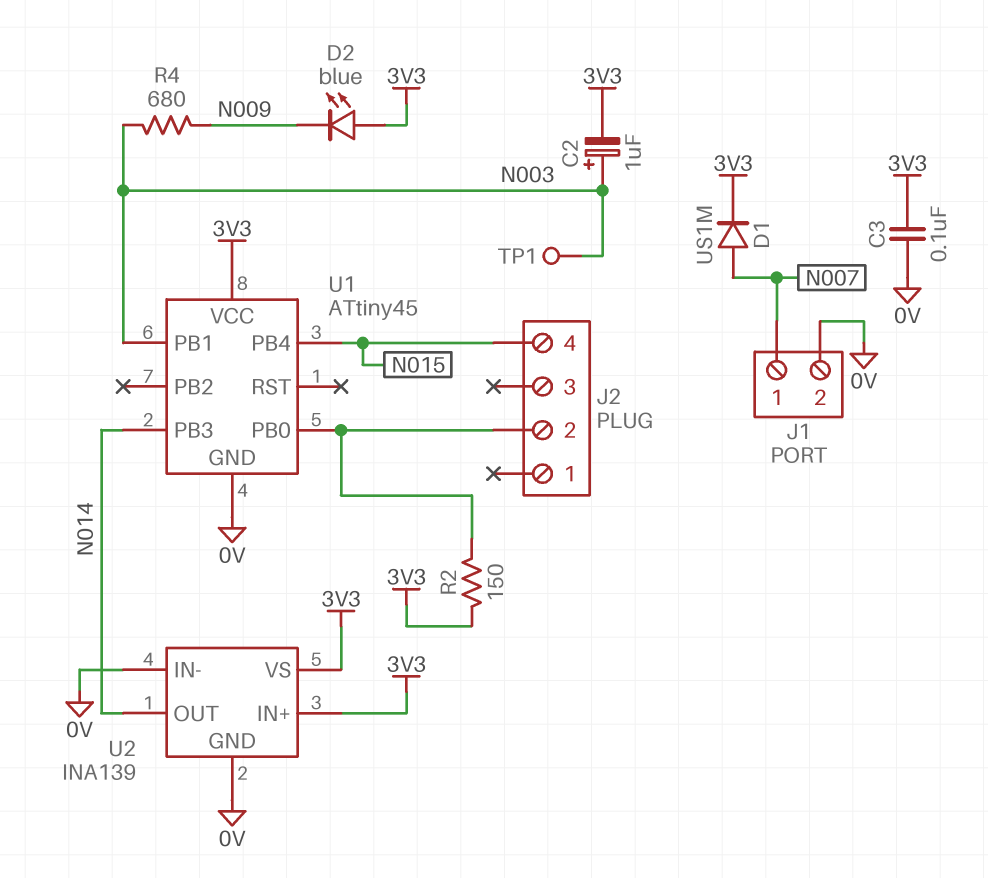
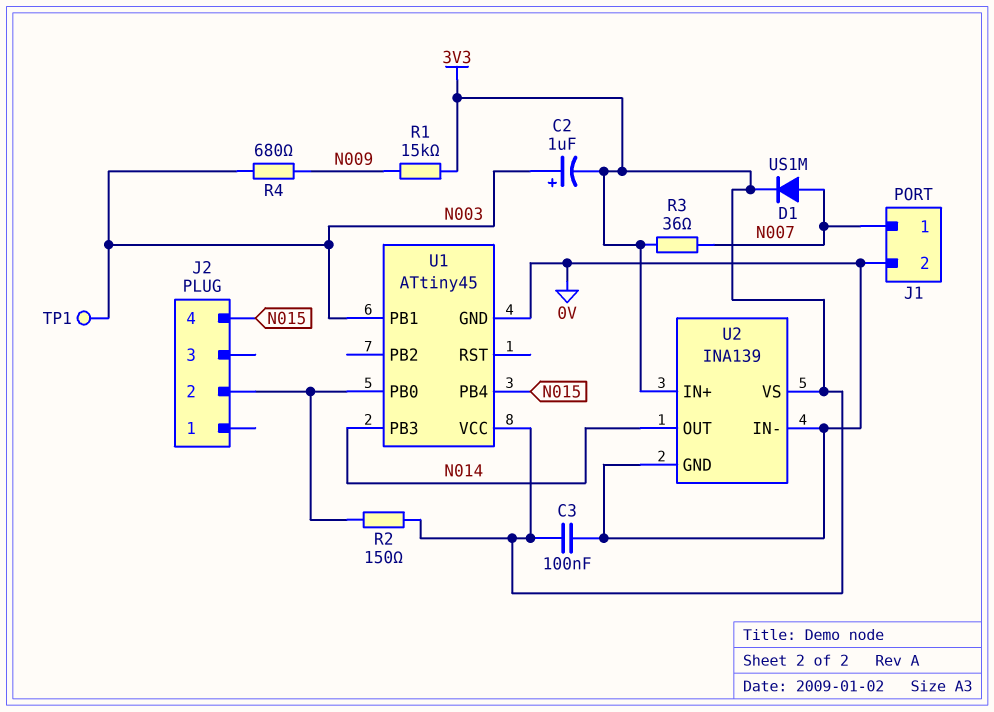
D2: LED blue (A 3V3, K N009) -> none
R1: none -> 15k (3V3, N009)
R3: none -> 36 (3V3, N007)

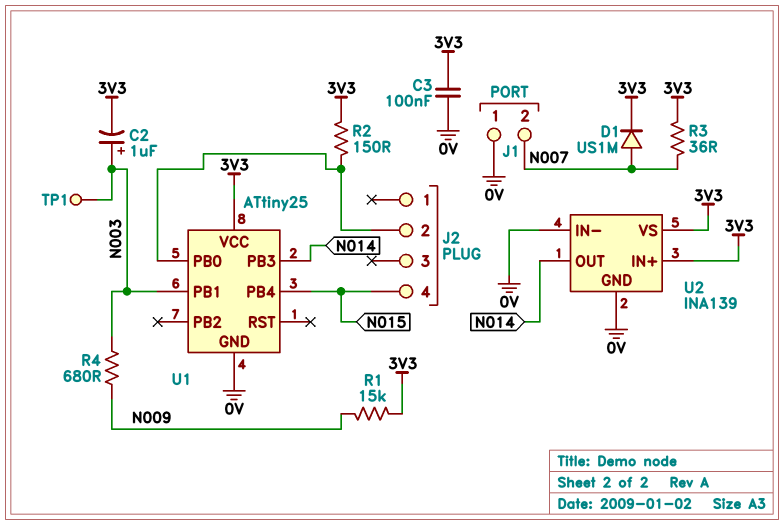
J1 pin 1: N007 -> 0V
J1 pin 2: 0V -> N007
U1: ATtiny45 -> ATtiny25

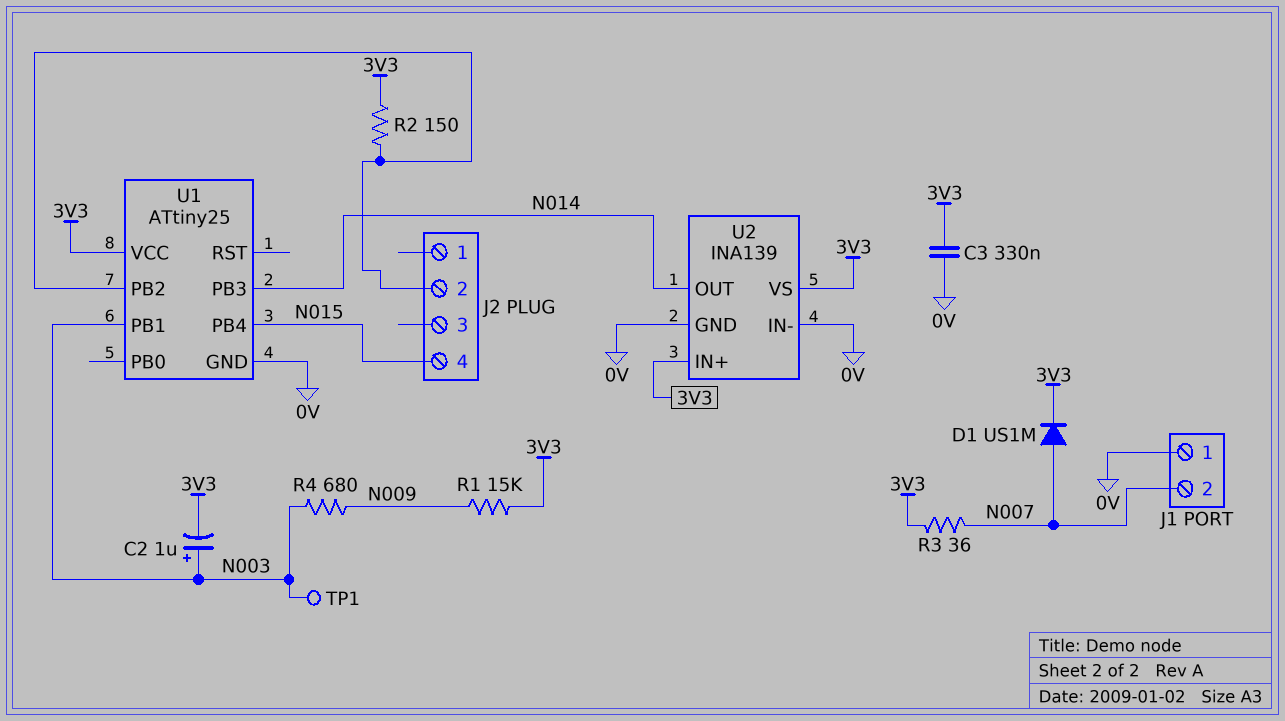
C3: 100nF (0V, 3V3) -> 330nF (0V, 3V3)
U1 pin PB0: J2/2 -> none
U1 pin PB2: none -> J2/2

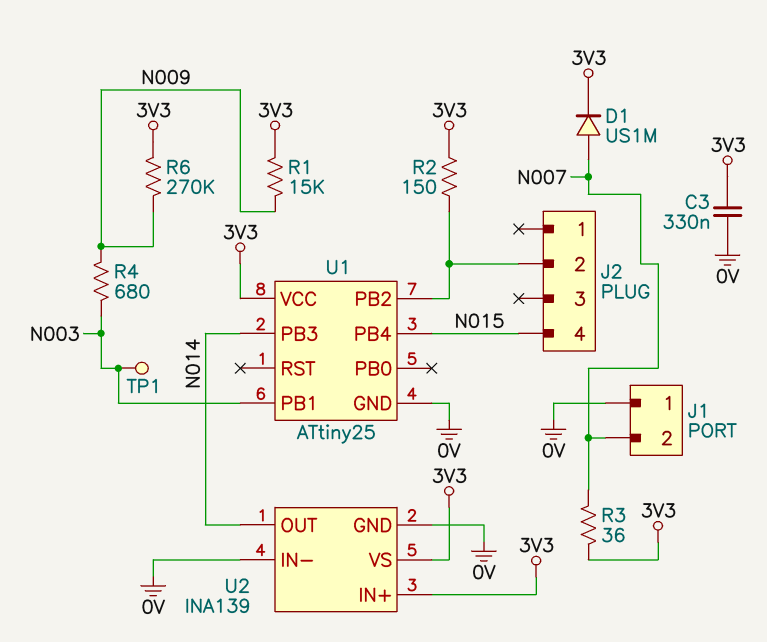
C2: 1uF (plus N003, minus 3V3) -> none
R6: none -> 270k (3V3, N009)

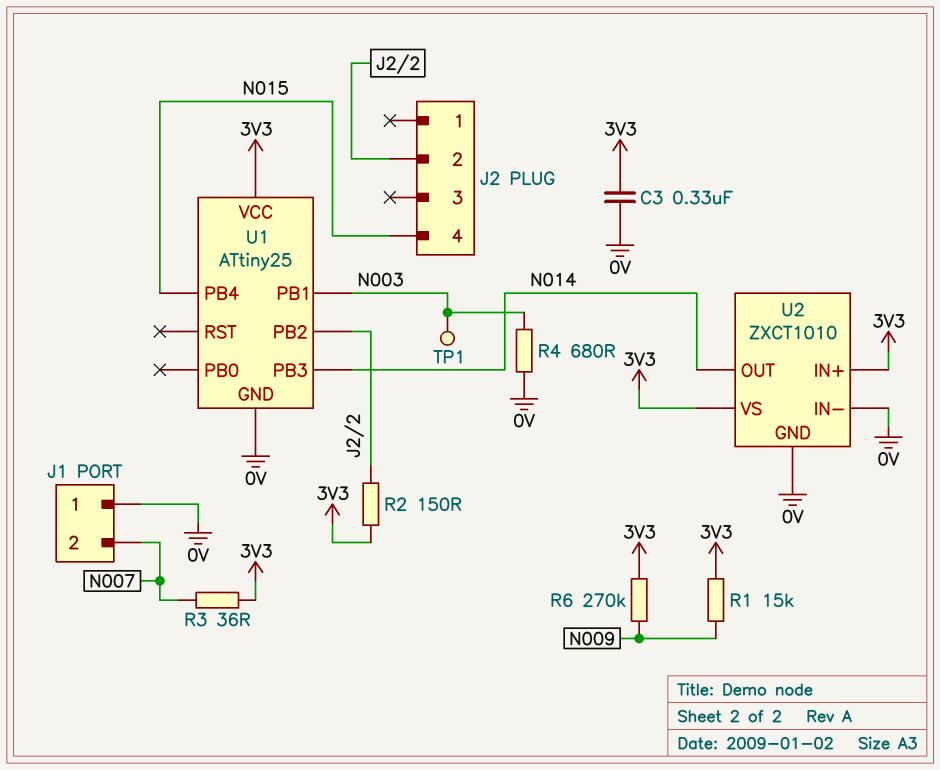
D1: diode US1M (A N007, K 3V3) -> none
R4: 680 (N003, N009) -> 680 (0V, N003)
U2: INA139 -> ZXCT1010

